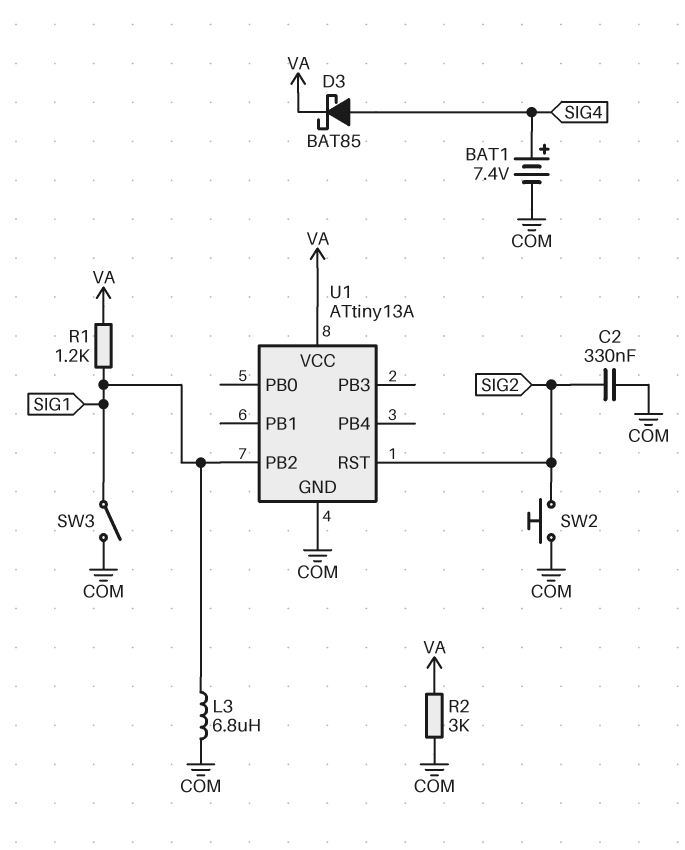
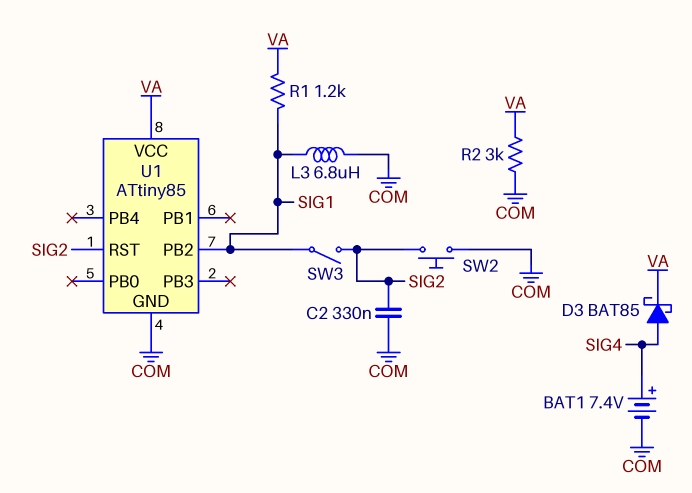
SW3: switch (COM, SIG1) -> switch (SIG1, SIG2)
U1: ATtiny13A -> ATtiny85

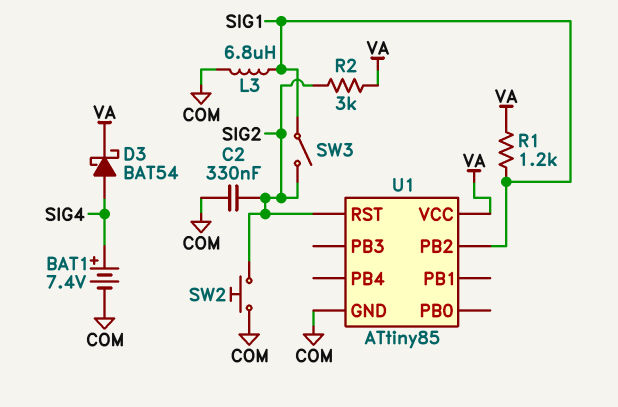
D3: schottky BAT85 (A SIG4, K VA) -> schottky BAT54 (A SIG4, K VA)
R2: 3k (COM, VA) -> 3k (SIG2, VA)

